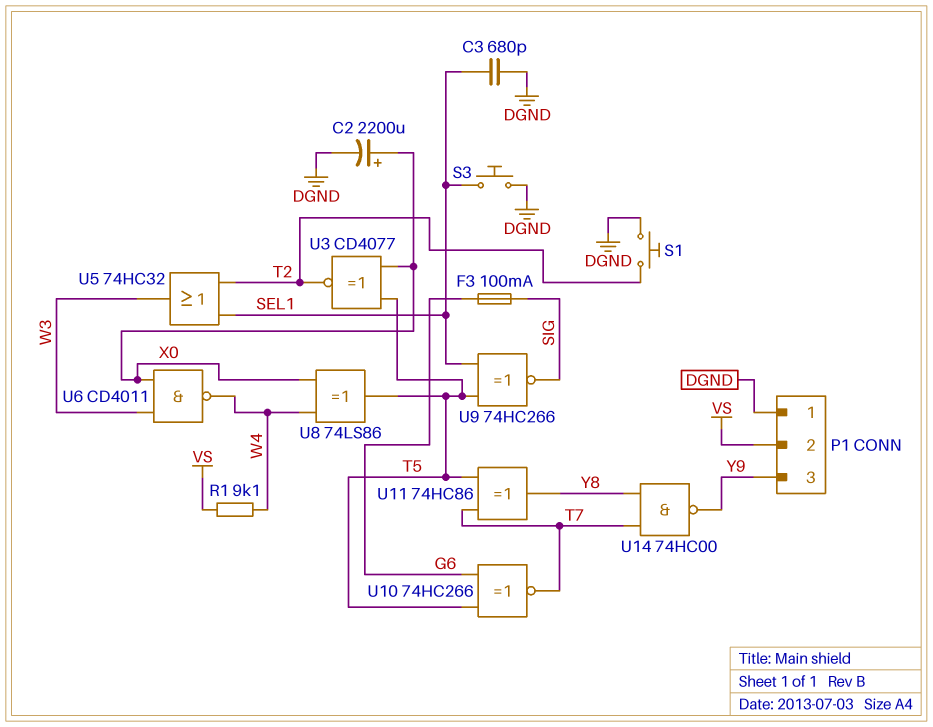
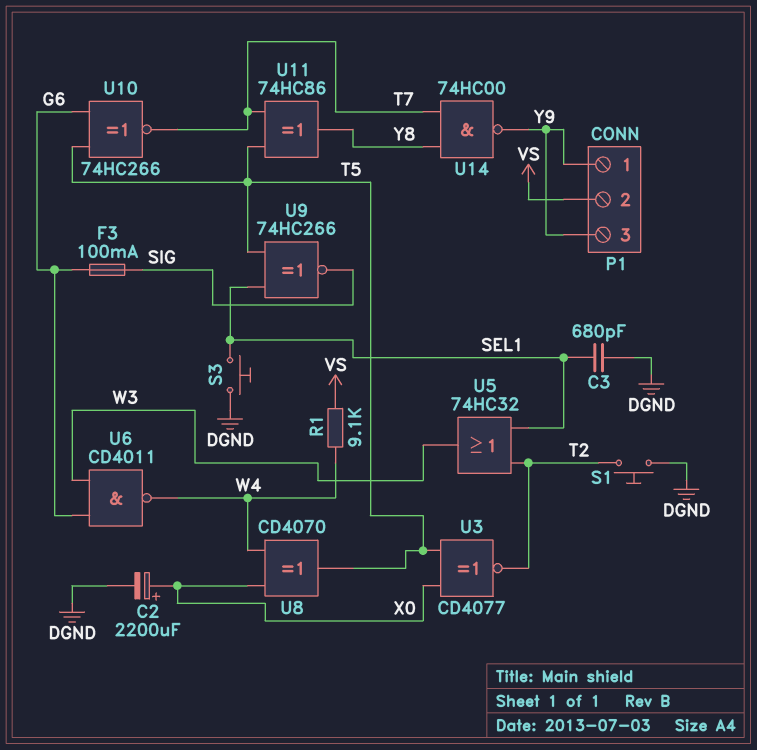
P1 pin 1: DGND -> Y9
U6: NAND CD4011 (in W3, in X0, out W4) -> NAND CD4011 (in G6, in W3, out W4)
U8: XOR 74LS86 (in W4, in X0, out T5) -> XOR CD4070 (in W4, in X0, out T5)

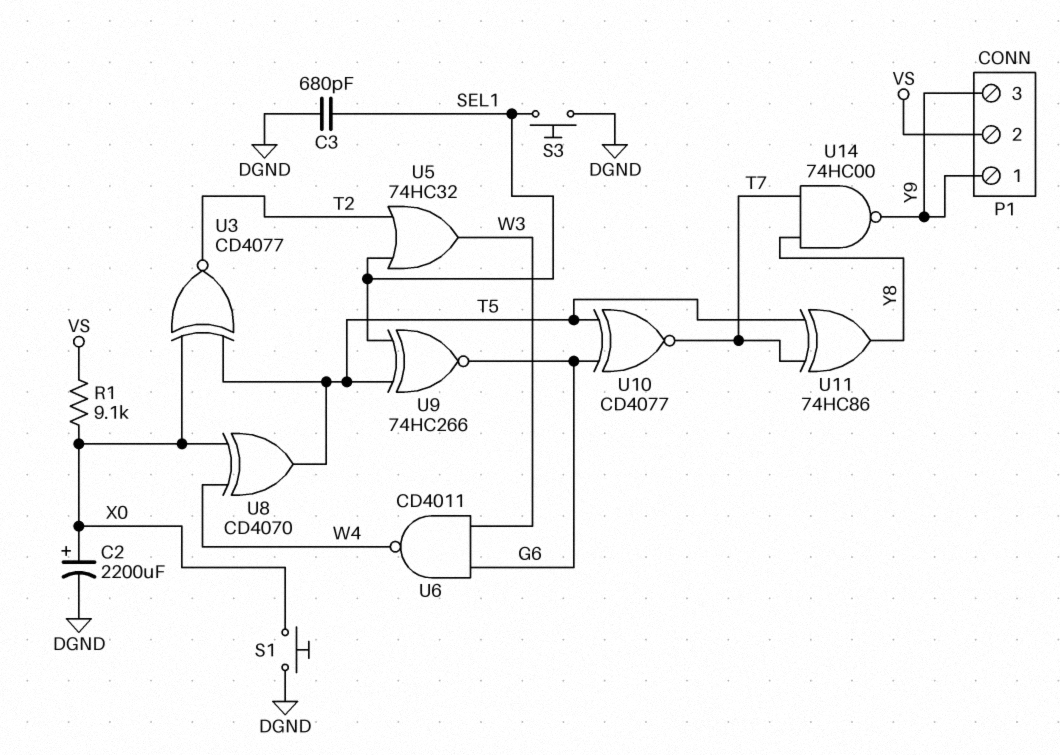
F3: 100mA (G6, SIG) -> none
R1: 9.1k (VS, W4) -> 9.1k (VS, X0)
S1: button (DGND, T2) -> button (DGND, X0)
U9: XNOR 74HC266 (in SEL1, in T5, out SIG) -> XNOR 74HC266 (in SEL1, in T5, out G6)
U10: XNOR 74HC266 (in G6, in T5, out T7) -> XNOR CD4077 (in G6, in T5, out T7)

